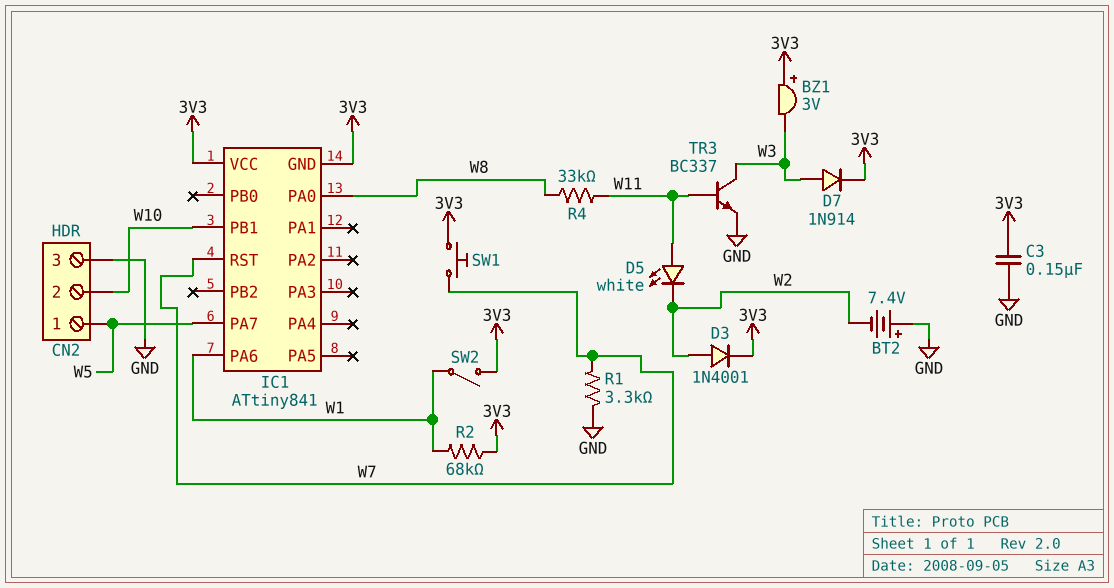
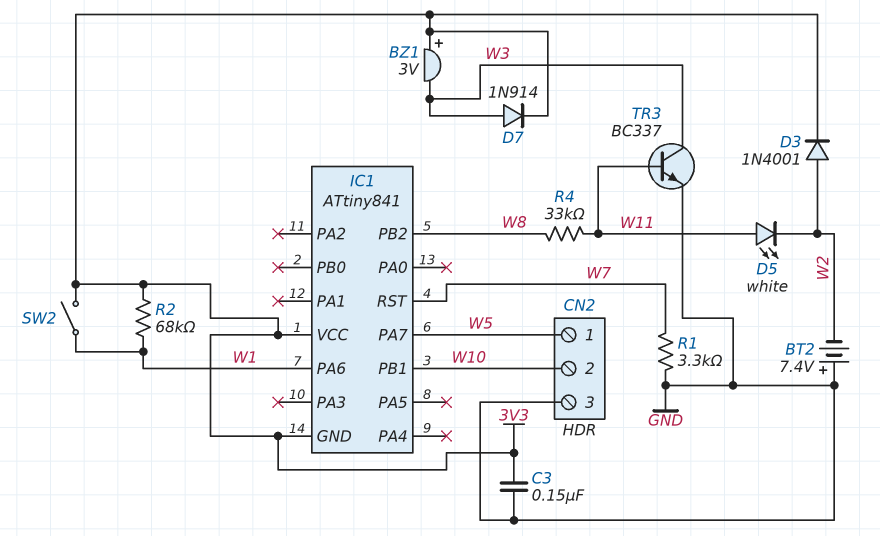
IC1 pin PA0: W8 -> none
IC1 pin PB2: none -> W8
SW1: button (3V3, W7) -> none

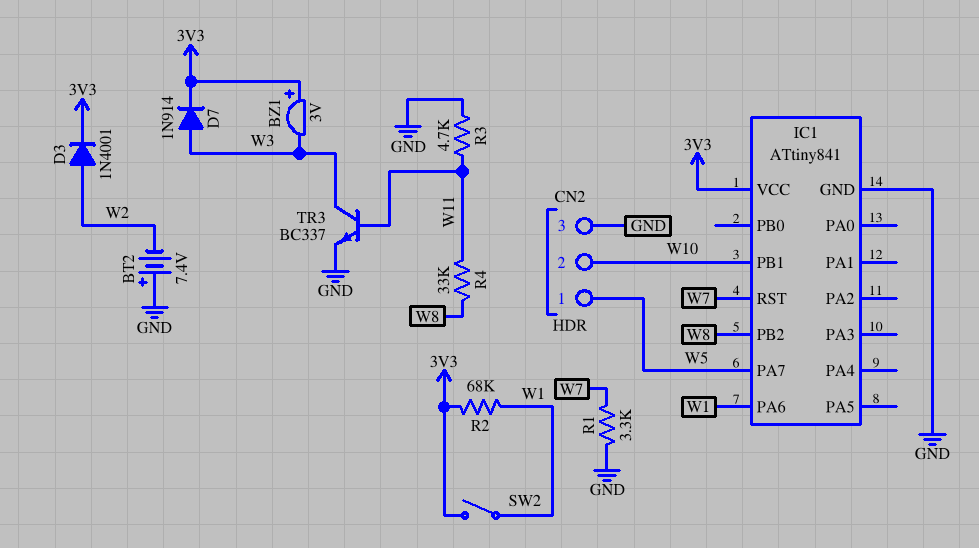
C3: 150nF (3V3, GND) -> none
D5: LED white (A W11, K W2) -> none
IC1 pin GND: 3V3 -> GND
R3: none -> 4.7k (GND, W11)

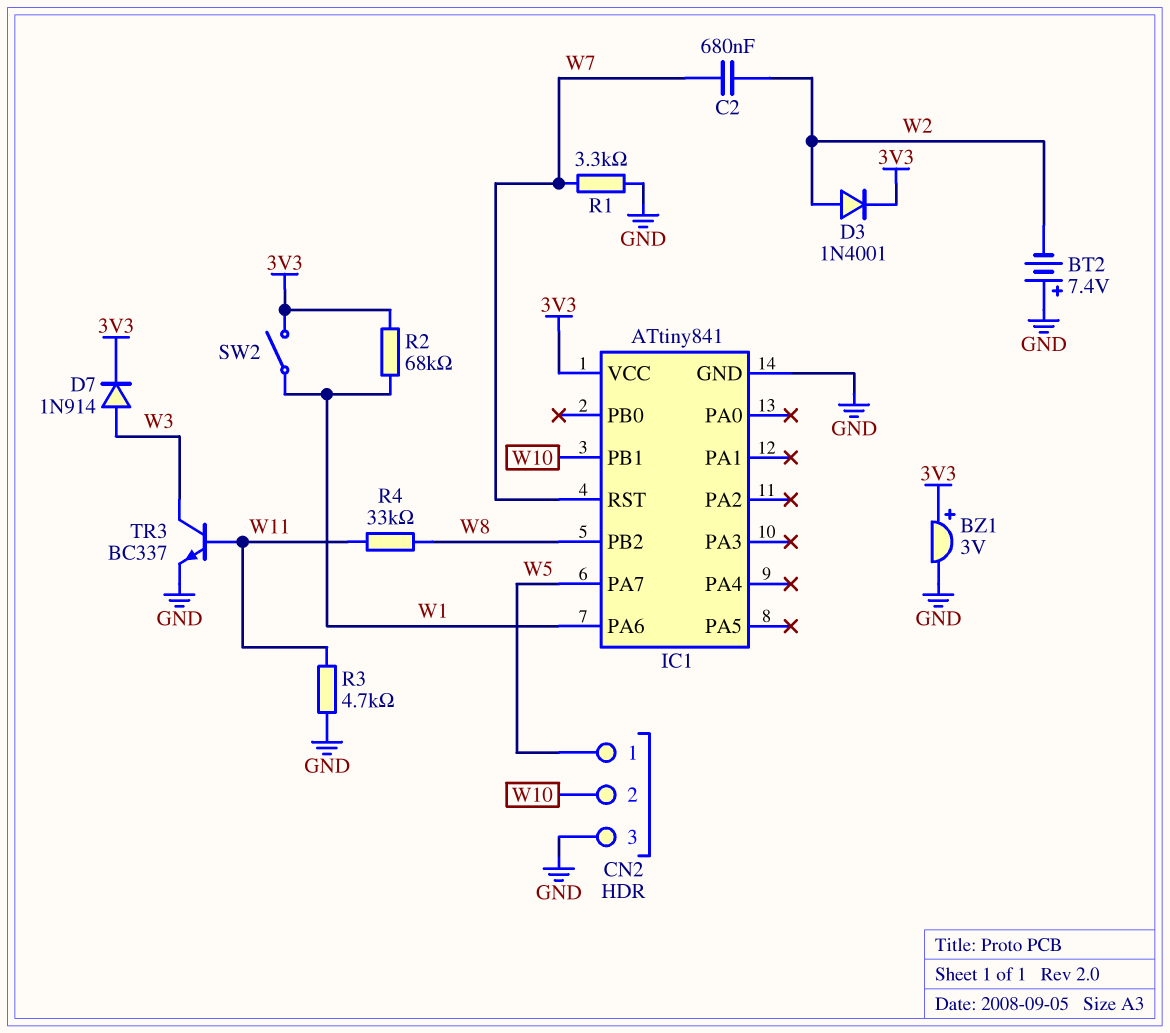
BZ1: buzzer 3V (plus 3V3, minus W3) -> buzzer 3V (plus 3V3, minus GND)
C2: none -> 680nF (W2, W7)

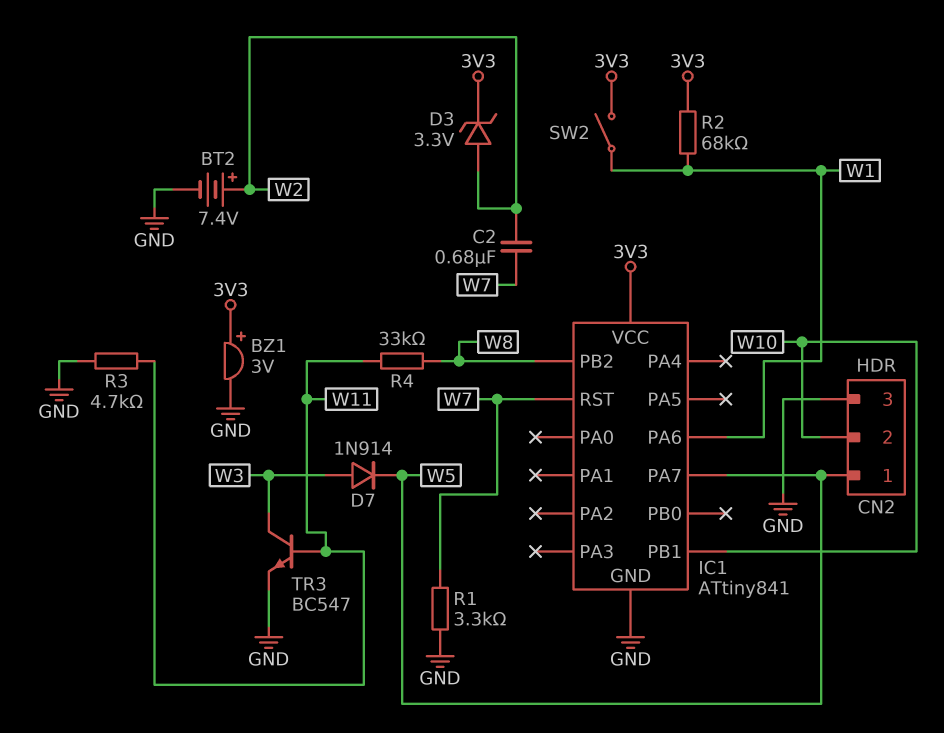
BT2: 7.4V (plus GND, minus W2) -> 7.4V (plus W2, minus GND)
D3: diode 1N4001 (A W2, K 3V3) -> zener 3.3V (A W2, K 3V3)
D7: diode 1N914 (A W3, K 3V3) -> diode 1N914 (A W3, K W5)
TR3: NPN BC337 (B W11, C W3, E GND) -> NPN BC547 (B W11, C W3, E GND)

